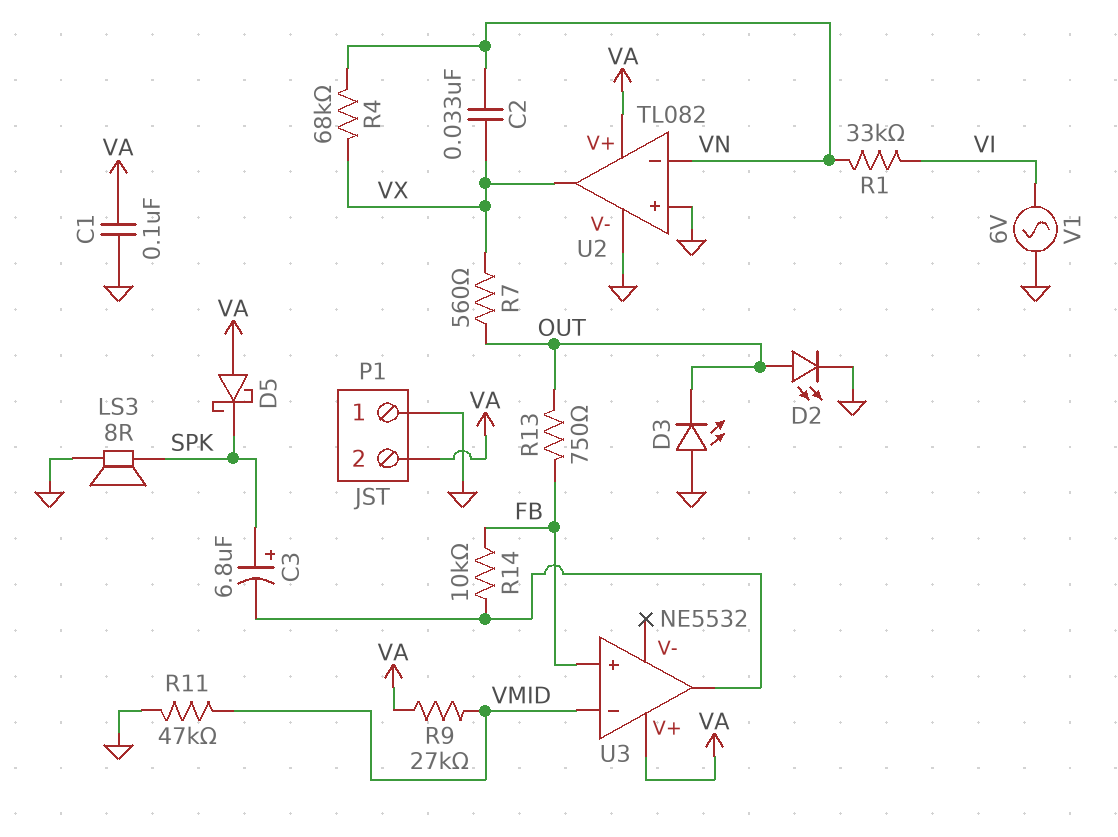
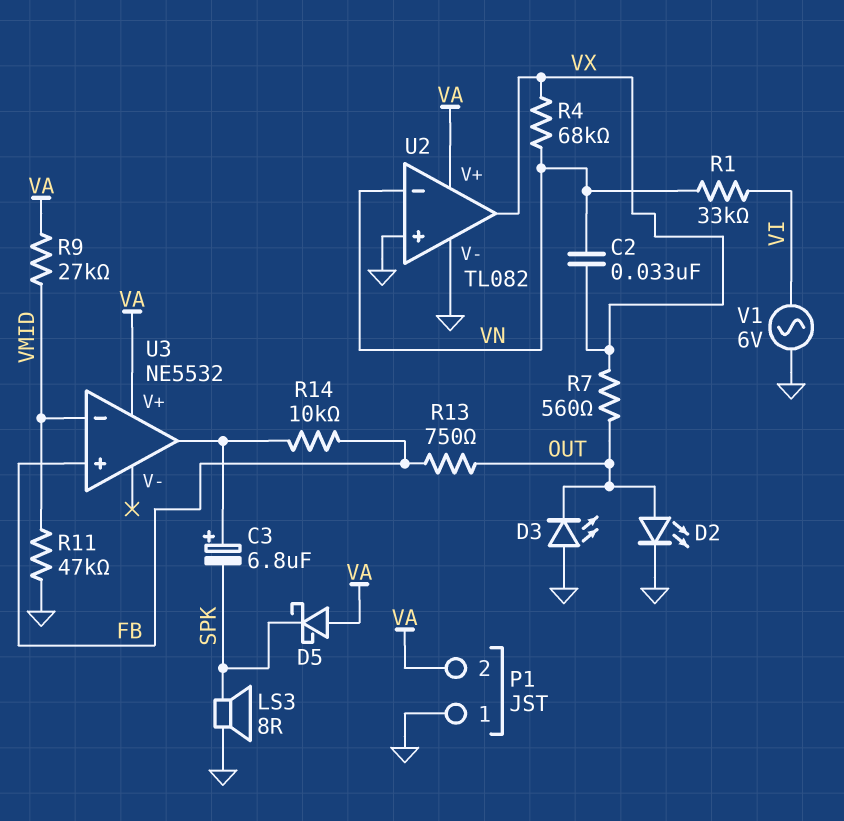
C1: 100nF (GND, VA) -> none
C3: 6.8uF (plus SPK, minus U3/out) -> 6.8uF (plus U3/out, minus SPK)

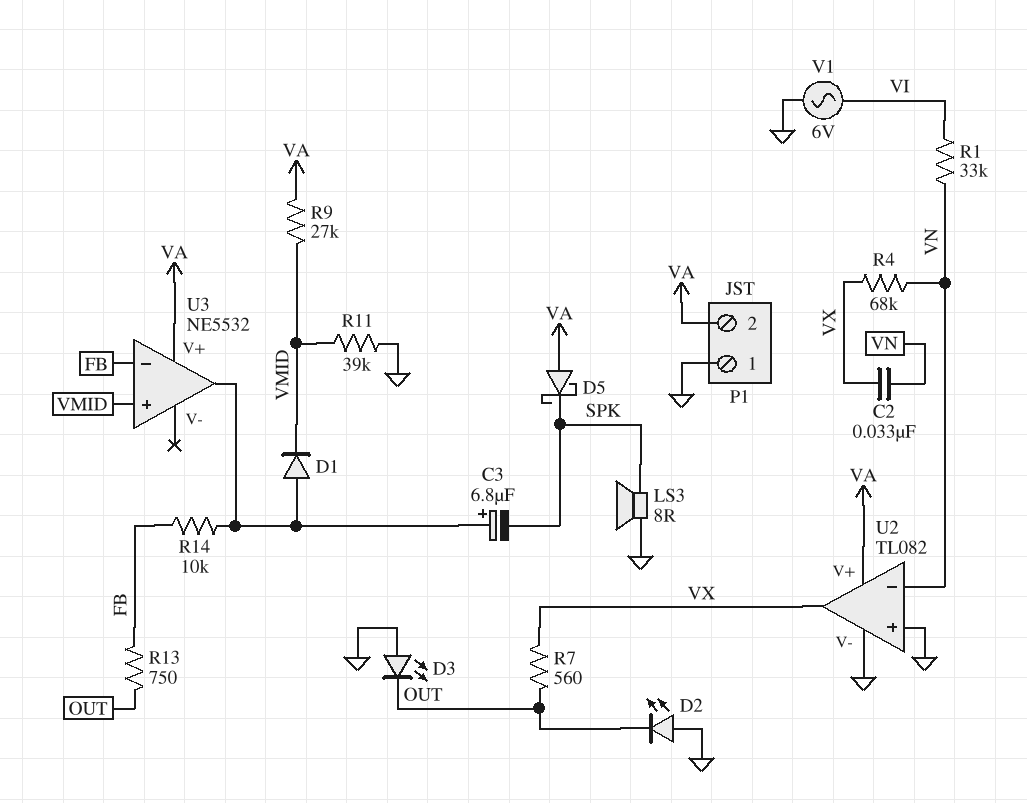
D1: none -> diode (A U3/out, K VMID)
D2: LED (A OUT, K GND) -> LED (A GND, K OUT)
R11: 47k (GND, VMID) -> 39k (GND, VMID)
U3 pin in+: FB -> VMID
U3 pin in-: VMID -> FB

